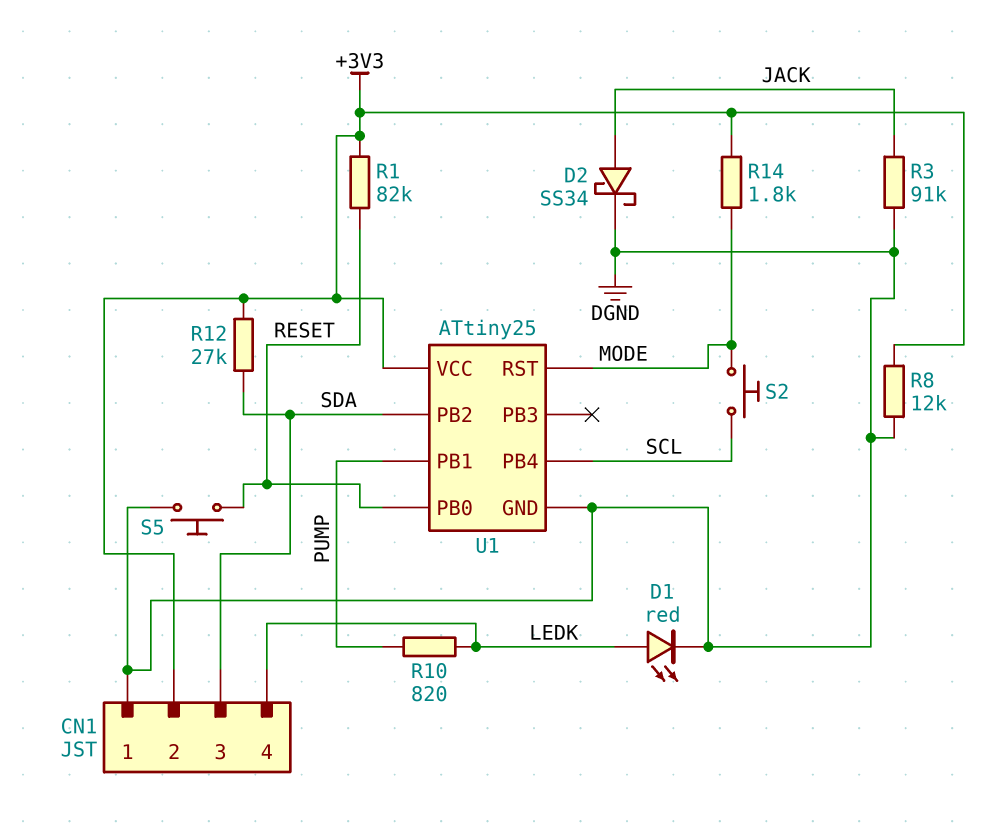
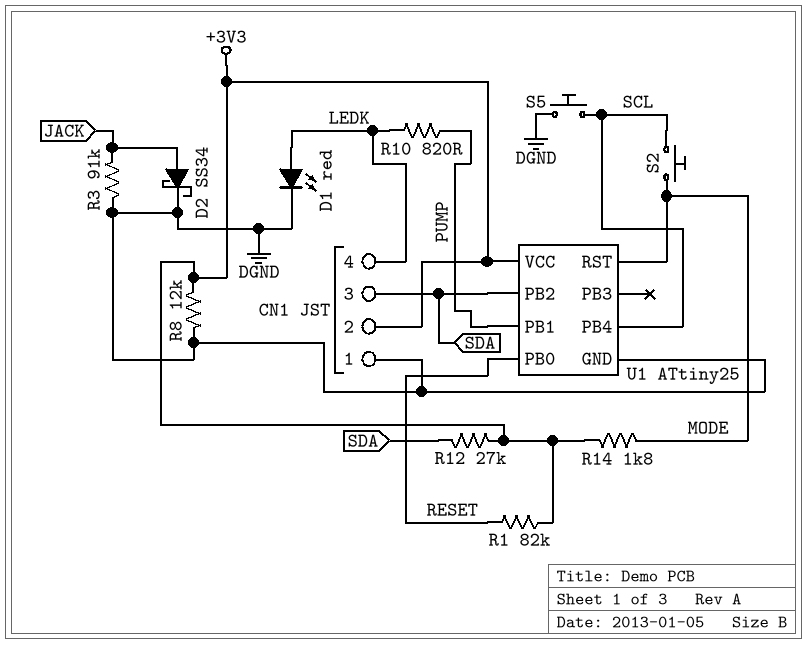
S5: button (DGND, RESET) -> button (DGND, SCL)

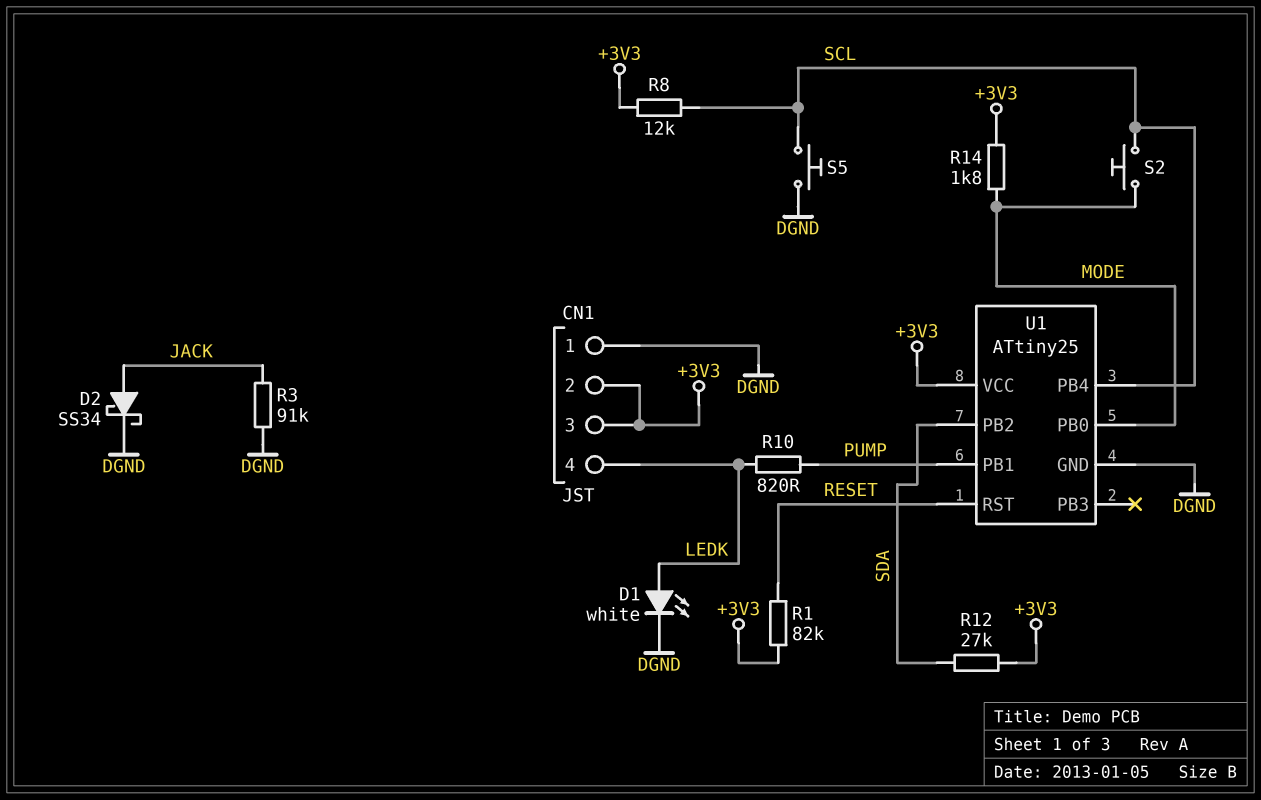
CN1 pin 3: SDA -> +3V3
D1: LED red (A LEDK, K DGND) -> LED white (A LEDK, K DGND)
R8: 12k (+3V3, DGND) -> 12k (+3V3, SCL)
U1 pin PB0: RESET -> MODE
U1 pin RST: MODE -> RESET

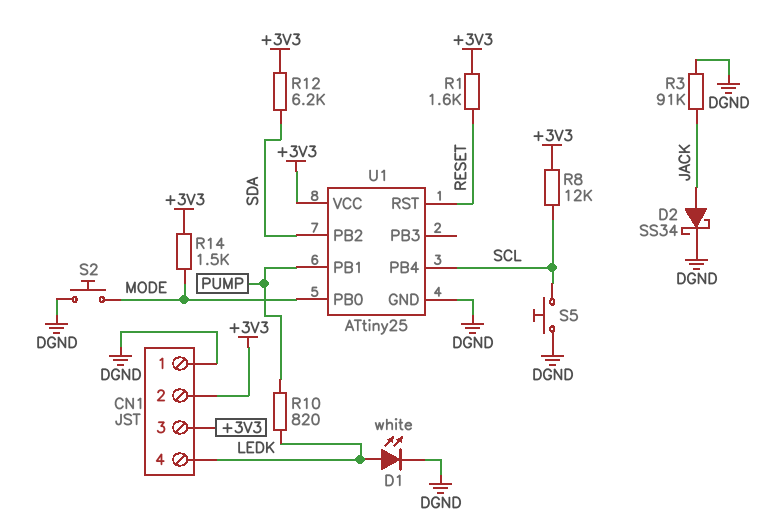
R1: 82k (+3V3, RESET) -> 1.6k (+3V3, RESET)
R12: 27k (+3V3, SDA) -> 6.2k (+3V3, SDA)
R14: 1.8k (+3V3, MODE) -> 1.5k (+3V3, MODE)
S2: button (MODE, SCL) -> button (DGND, MODE)

